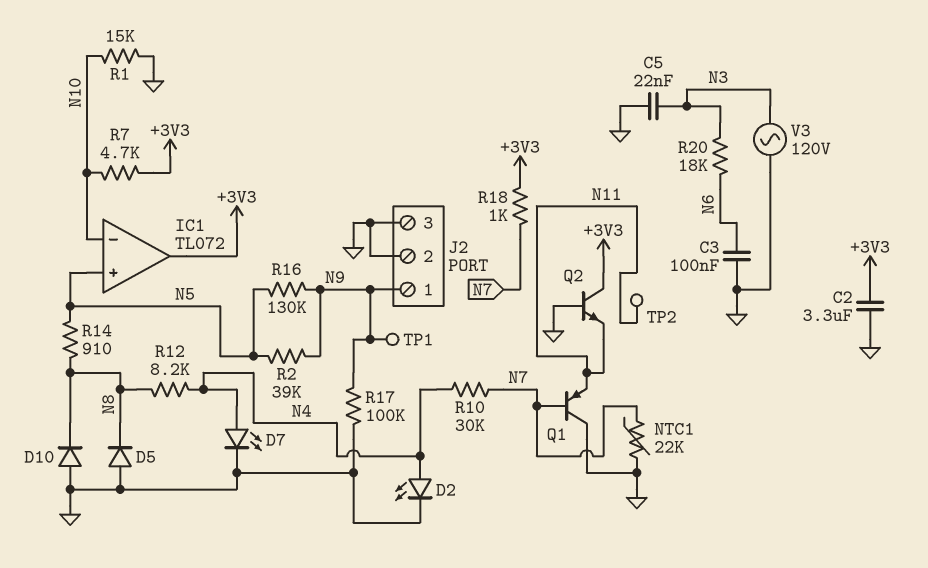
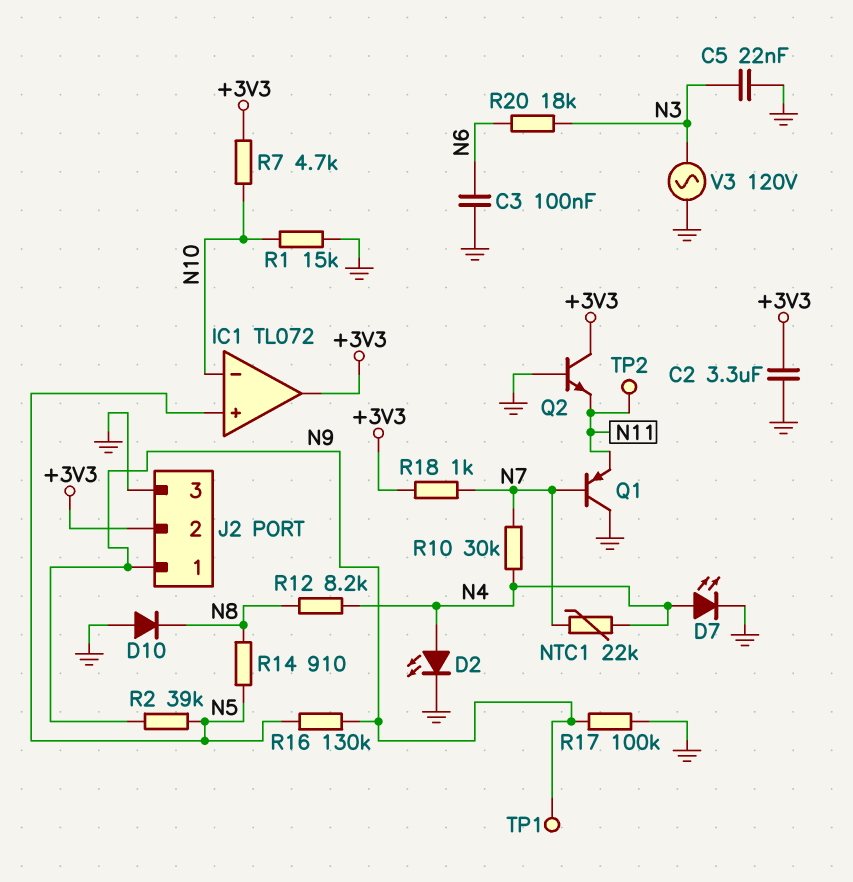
D5: diode (A GND, K N8) -> none
J2 pin 2: GND -> +3V3
NTC1: 22k (GND, N7) -> 22k (N4, N7)

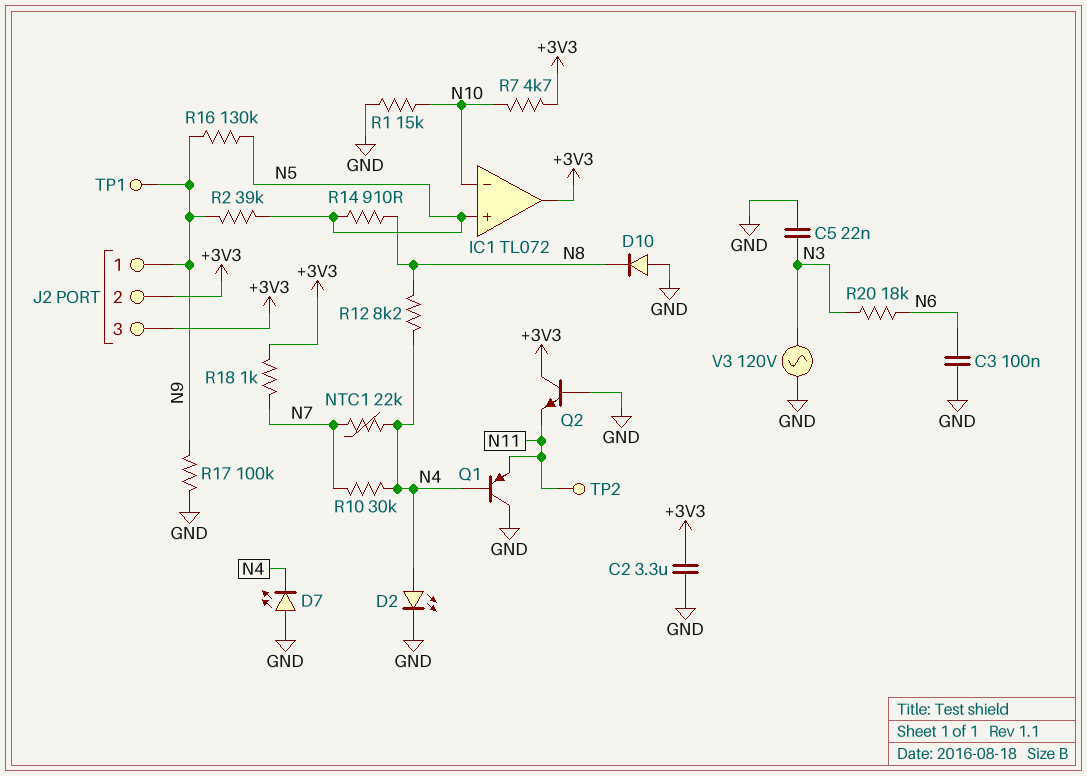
D7: LED (A N4, K GND) -> LED (A GND, K N4)
J2 pin 3: GND -> +3V3
Q1: PNP (B N7, C GND, E N11) -> PNP (B N4, C GND, E N11)

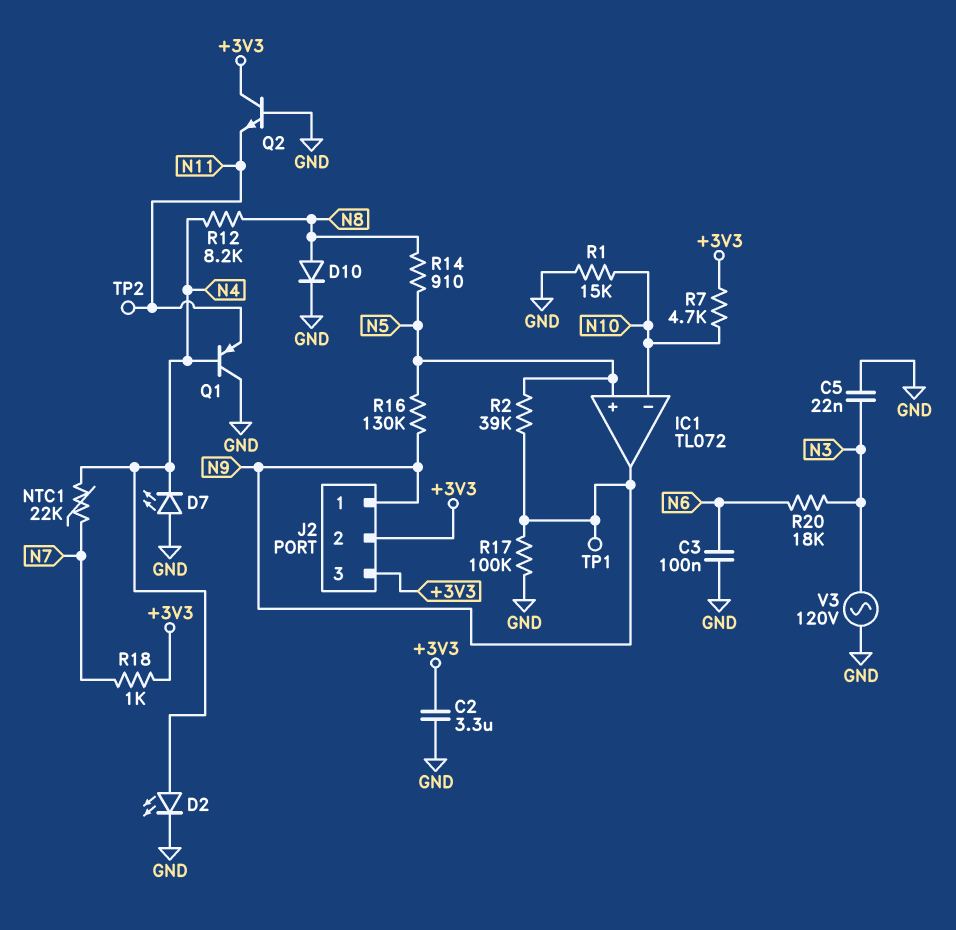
D10: diode (A GND, K N8) -> diode (A N8, K GND)
IC1 pin out: +3V3 -> N9
R10: 30k (N4, N7) -> none

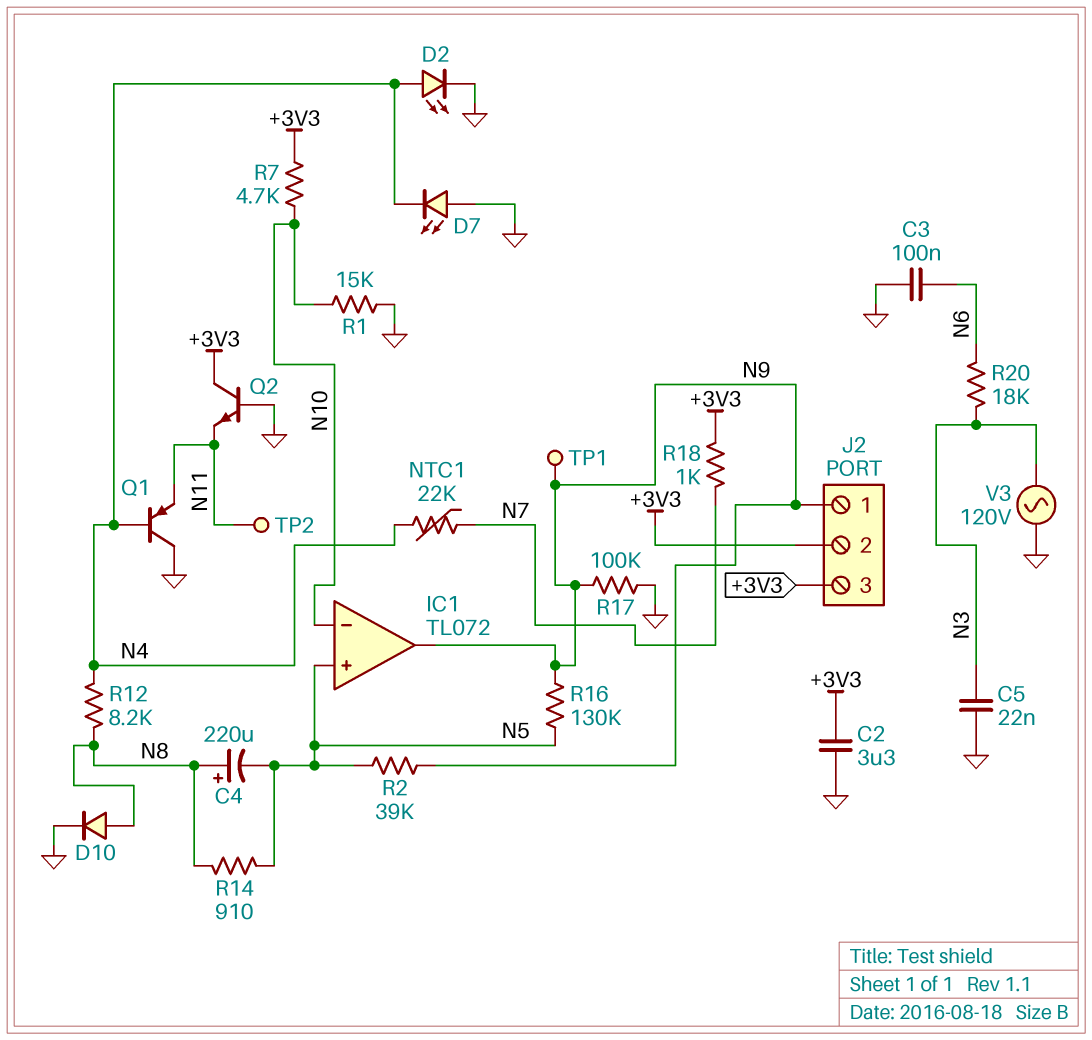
C4: none -> 220uF (plus N8, minus N5)

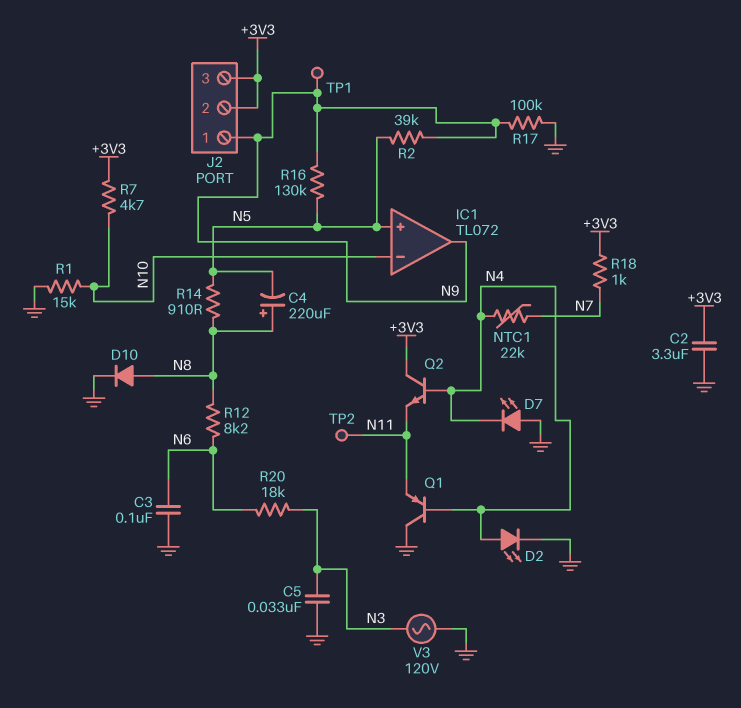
C5: 22nF (GND, N3) -> 33nF (GND, N3)
Q2: NPN (B GND, C +3V3, E N11) -> NPN (B N4, C +3V3, E N11)
R12: 8.2k (N4, N8) -> 8.2k (N6, N8)

